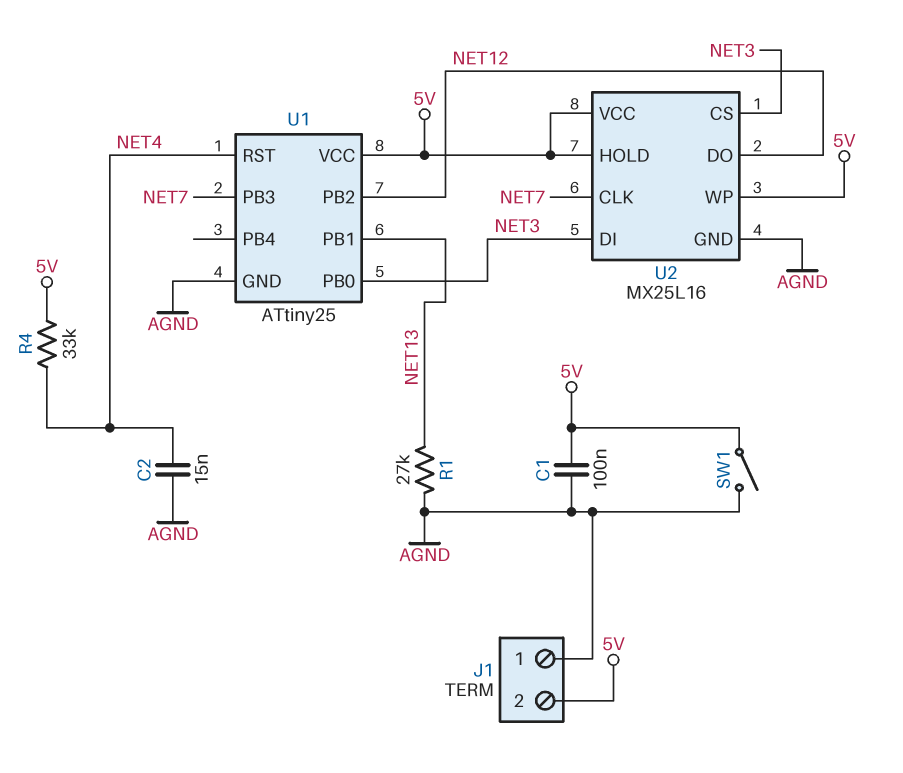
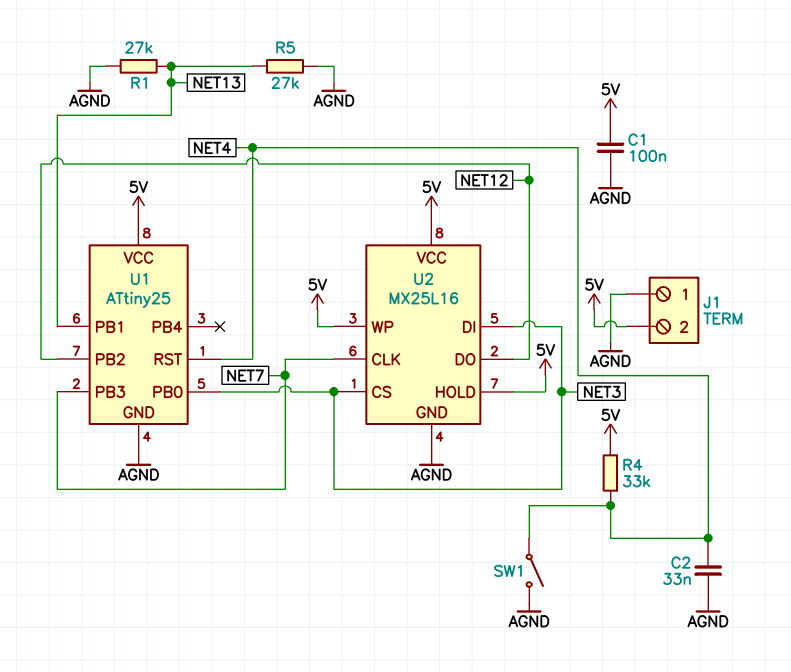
C2: 15nF (AGND, NET4) -> 33nF (AGND, NET4)
R5: none -> 27k (AGND, NET13)
SW1: switch (5V, AGND) -> switch (AGND, NET4)

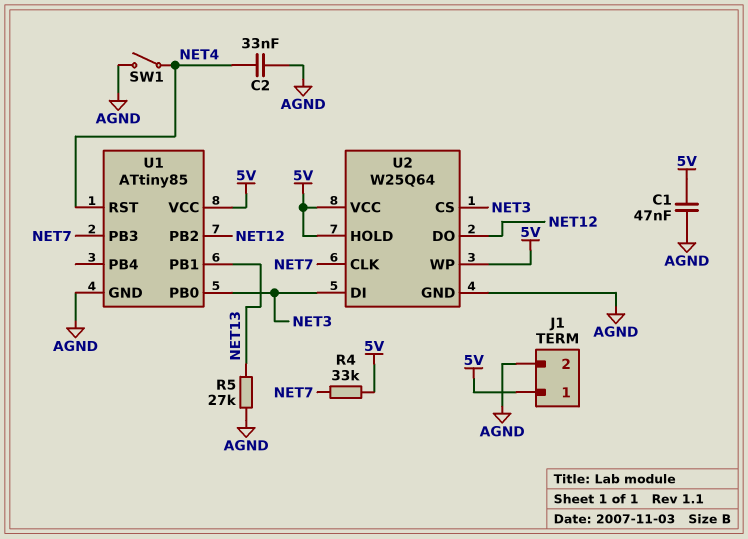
C1: 100nF (5V, AGND) -> 47nF (5V, AGND)
J1 pin 1: AGND -> 5V
J1 pin 2: 5V -> AGND
R1: 27k (AGND, NET13) -> none
R4: 33k (5V, NET4) -> 33k (5V, NET7)
U1: ATtiny25 -> ATtiny85
U2: MX25L16 -> W25Q64

